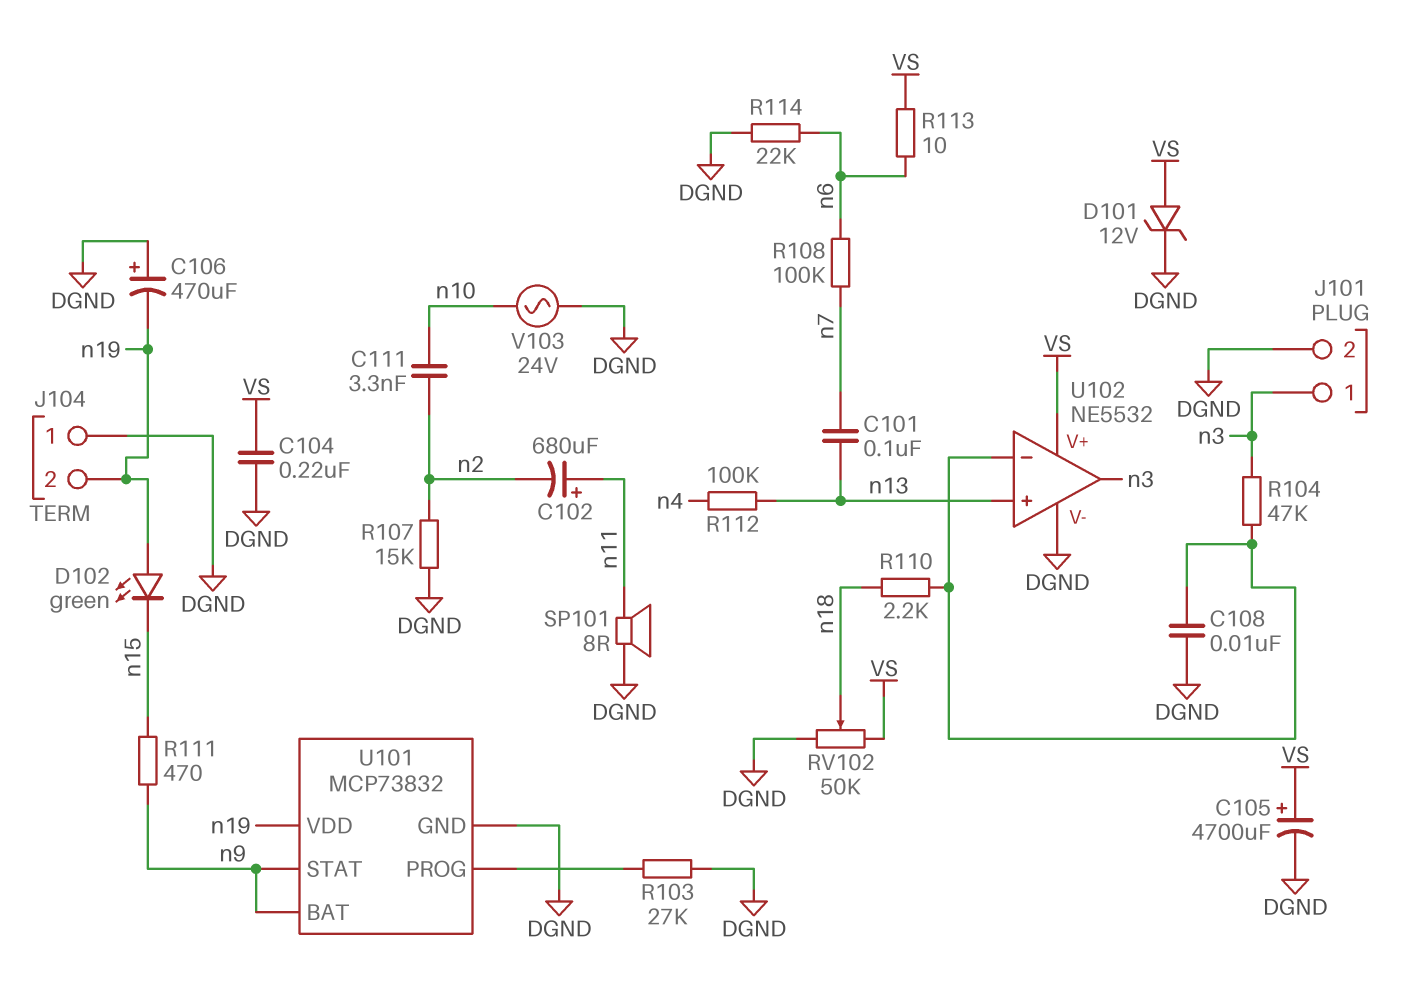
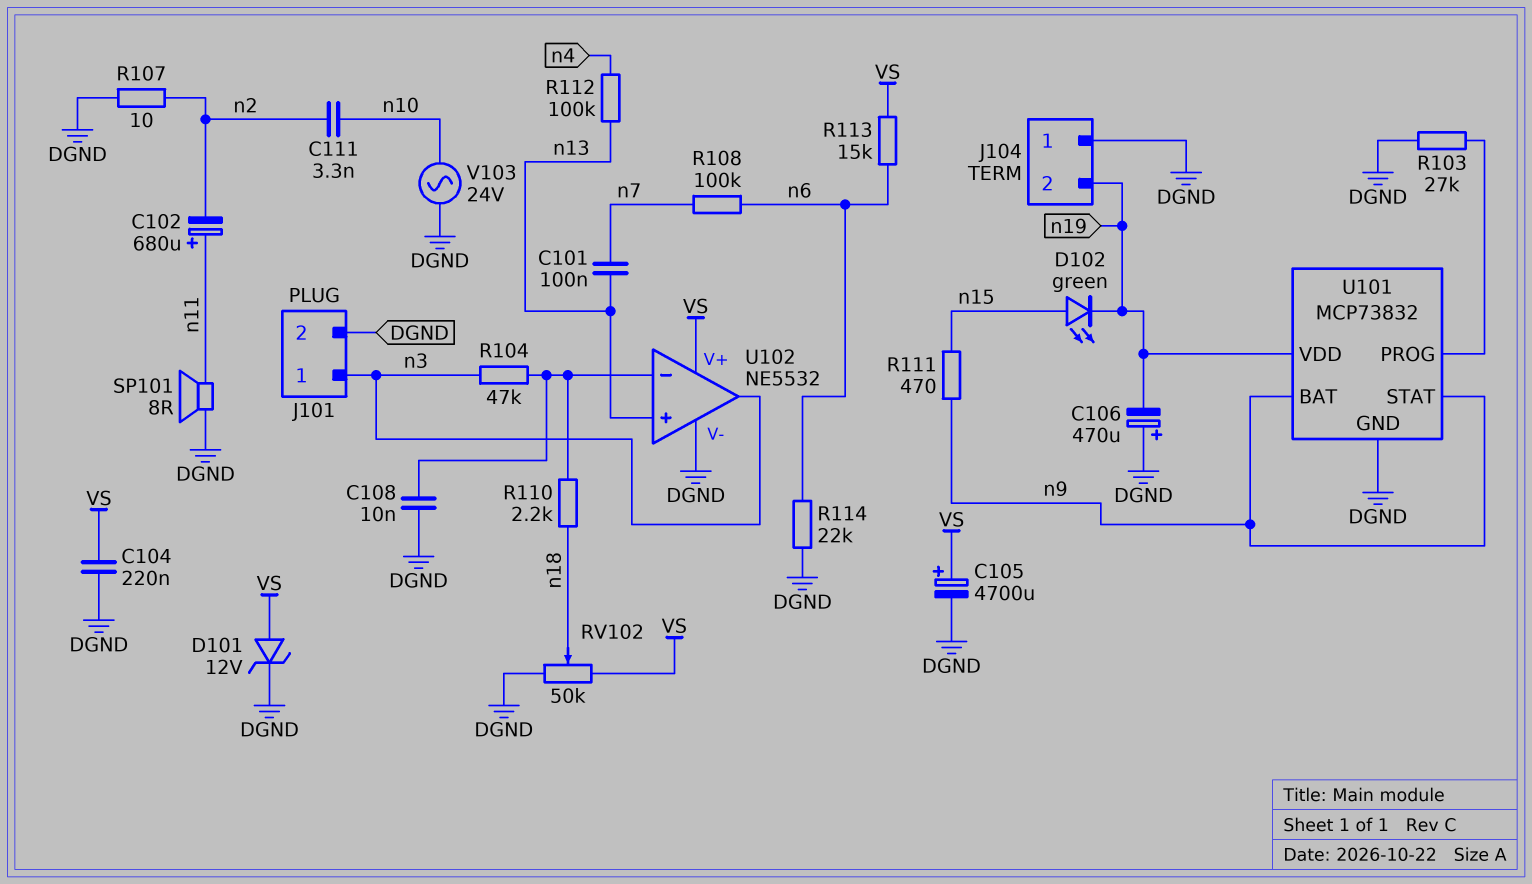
D102: LED green (A n19, K n15) -> LED green (A n15, K n19)
R107: 15k (DGND, n2) -> 10 (DGND, n2)
R113: 10 (VS, n6) -> 15k (VS, n6)

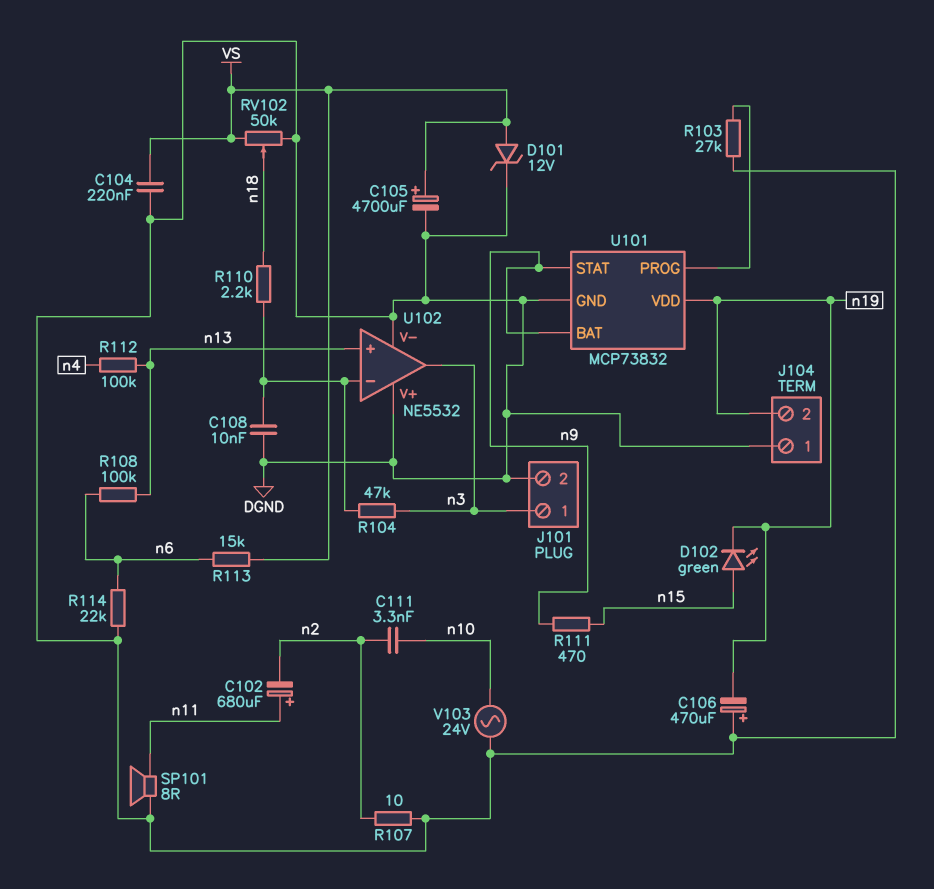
C101: 100nF (n7, n13) -> none
R108: 100k (n6, n7) -> 100k (n6, n13)
U102 pin V+: VS -> DGND

